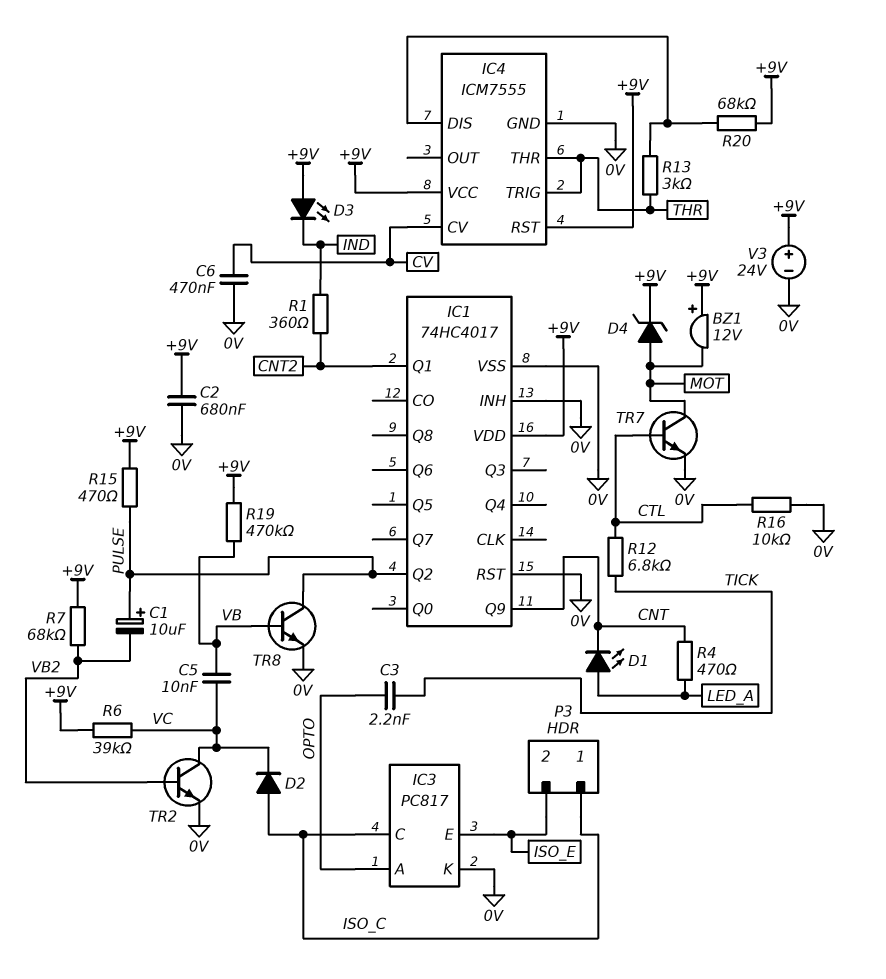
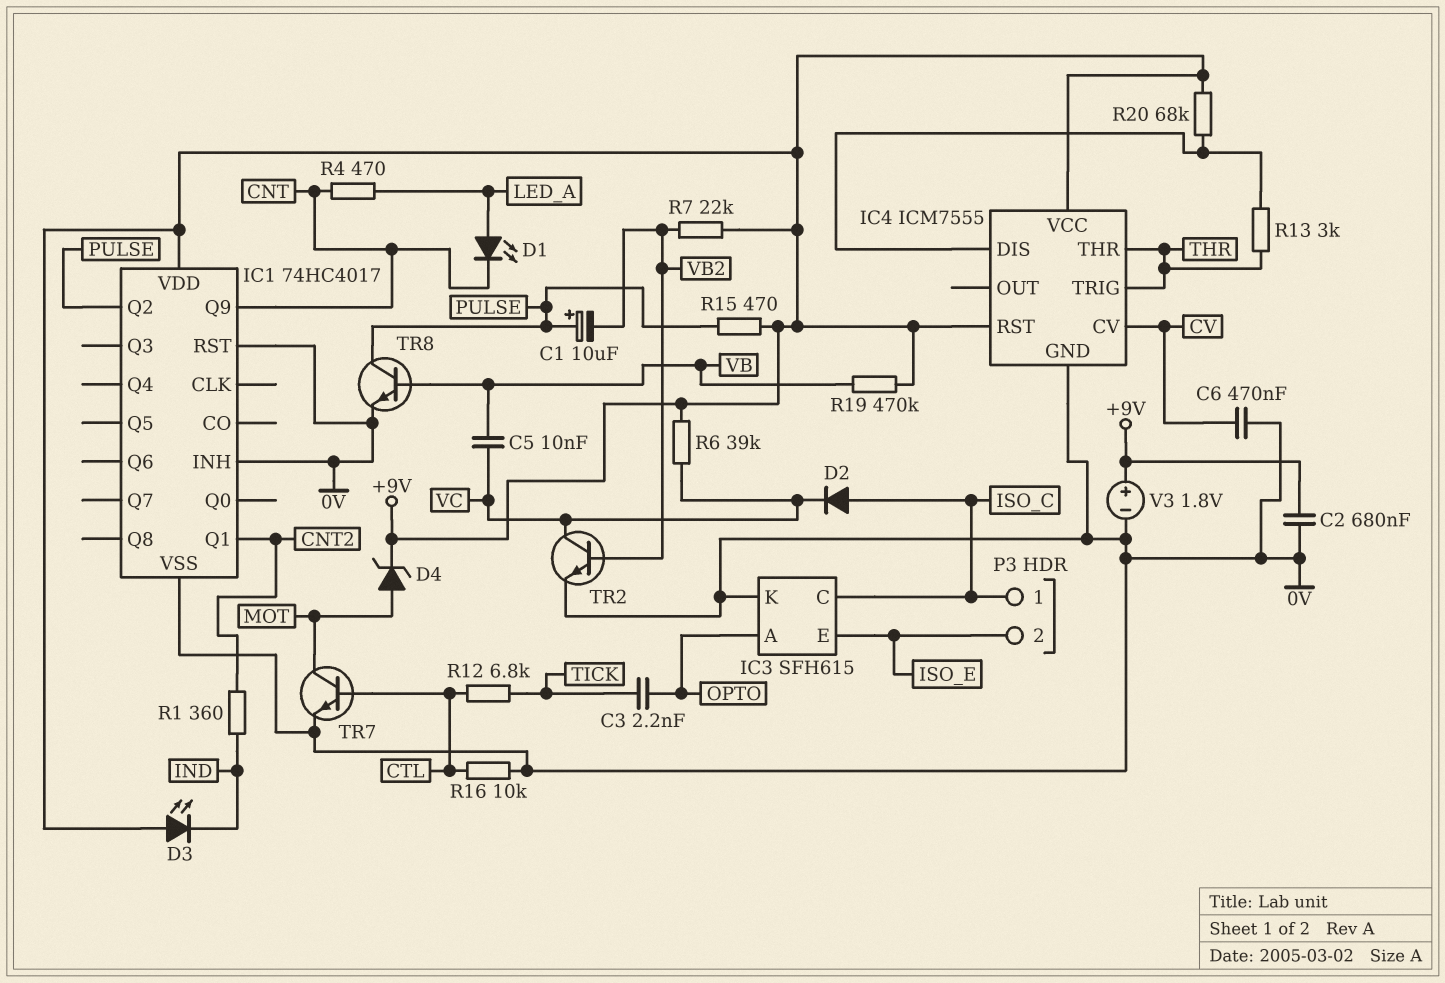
BZ1: buzzer 12V (plus +9V, minus MOT) -> none
IC3: PC817 -> SFH615
R7: 68k (+9V, VB2) -> 22k (+9V, VB2)
V3: 24V (plus +9V, minus 0V) -> 1.8V (plus +9V, minus 0V)

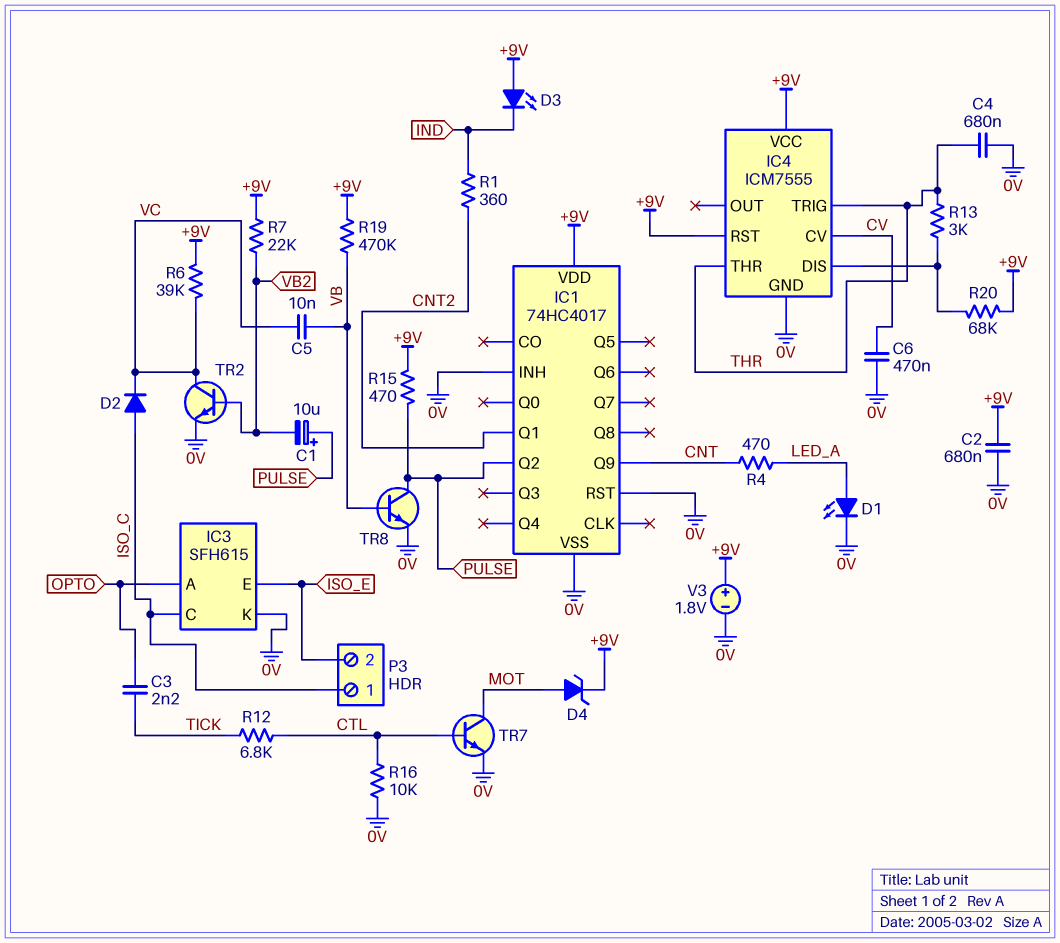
C4: none -> 680nF (0V, THR)
D1: LED (A LED_A, K CNT) -> LED (A LED_A, K 0V)

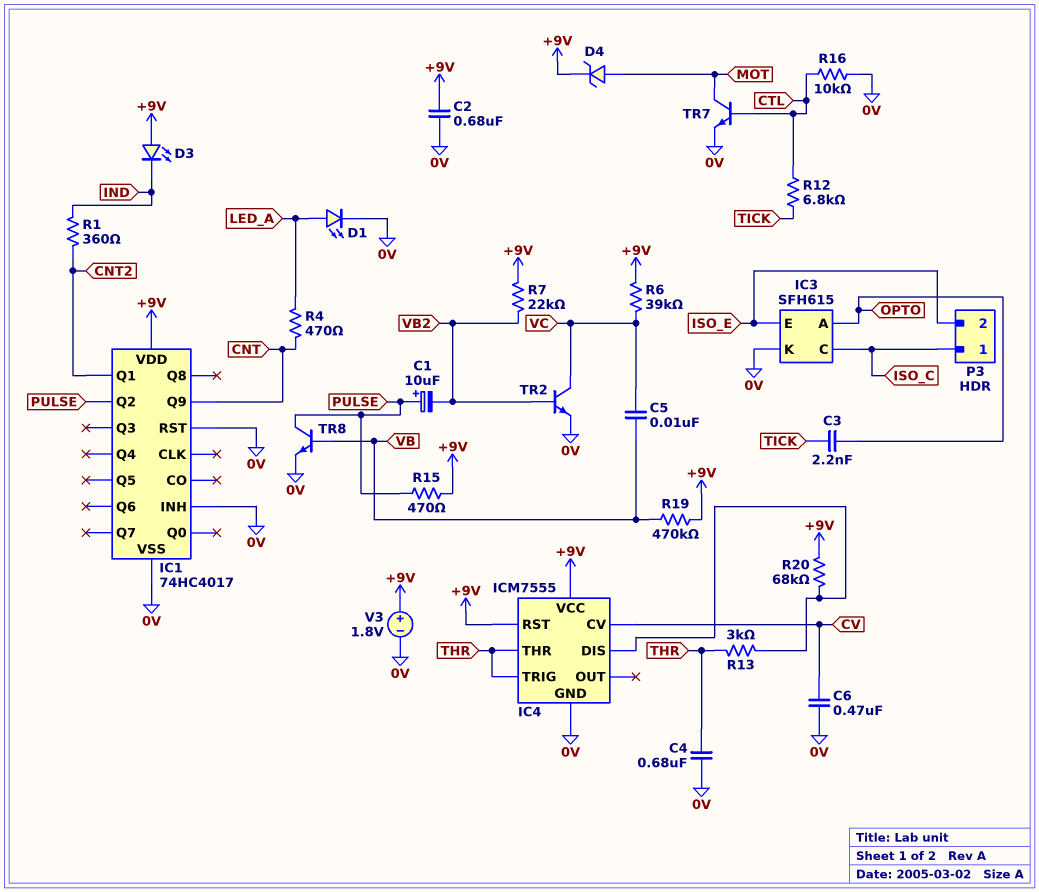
D2: diode (A ISO_C, K VC) -> none

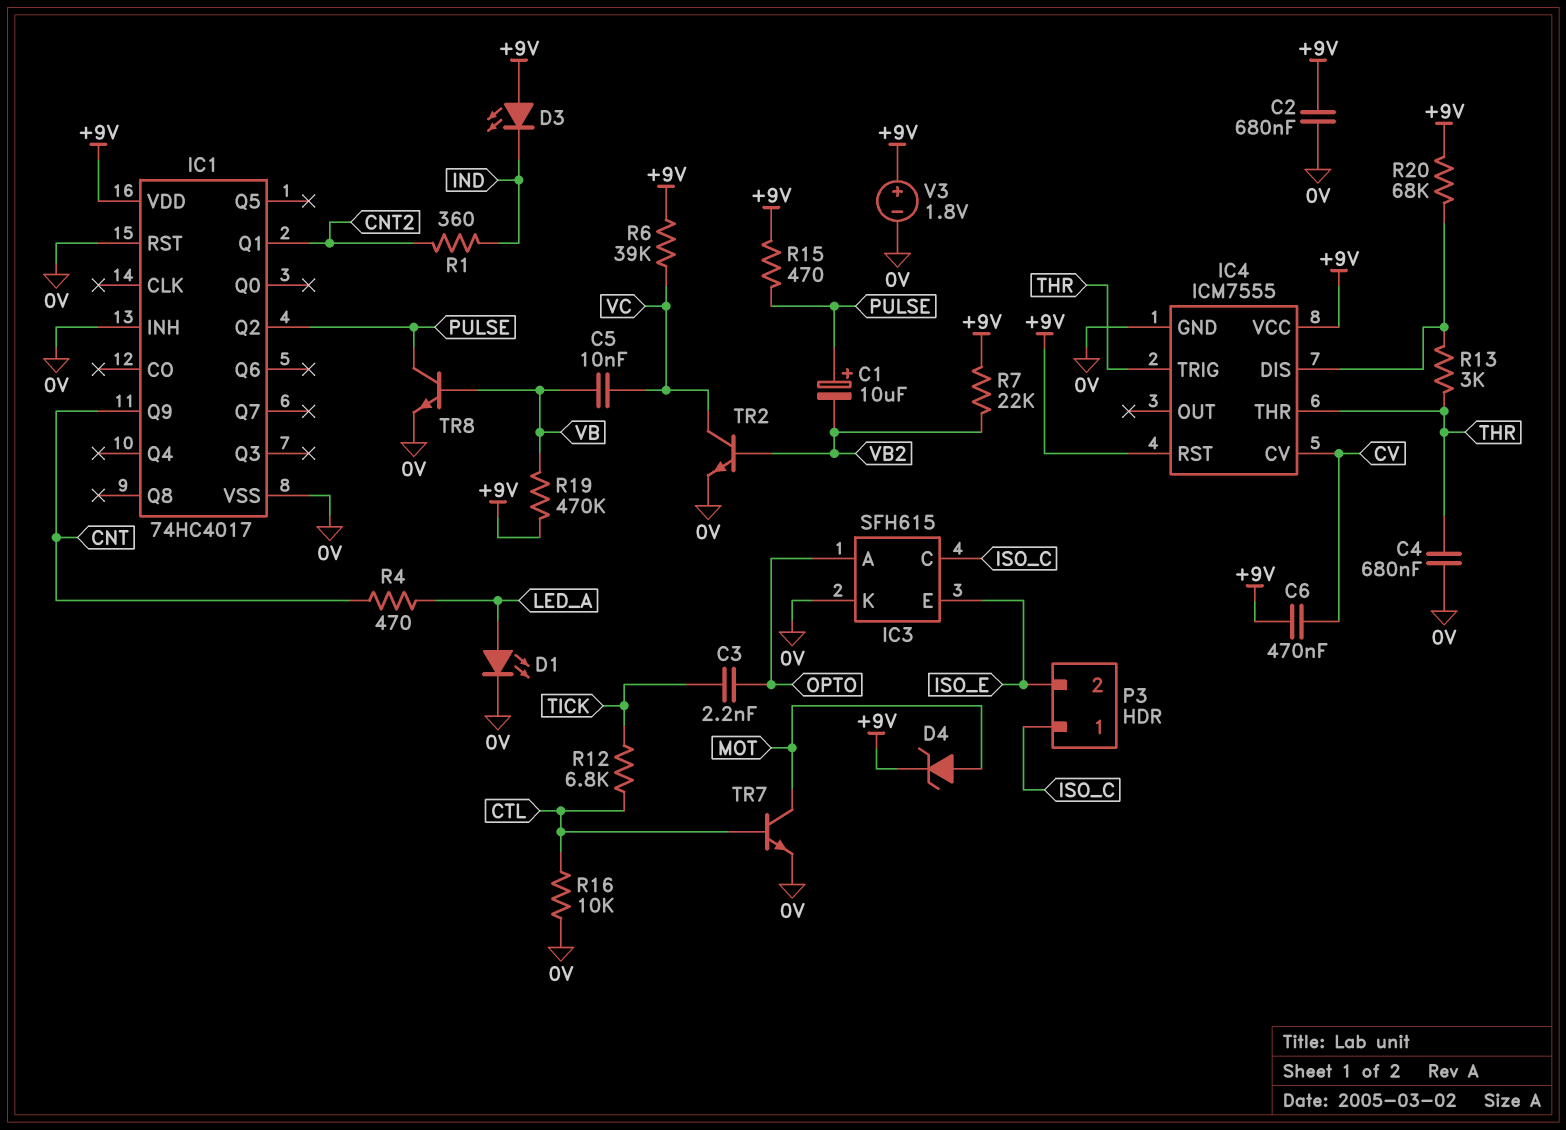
C6: 470nF (0V, CV) -> 470nF (+9V, CV)

